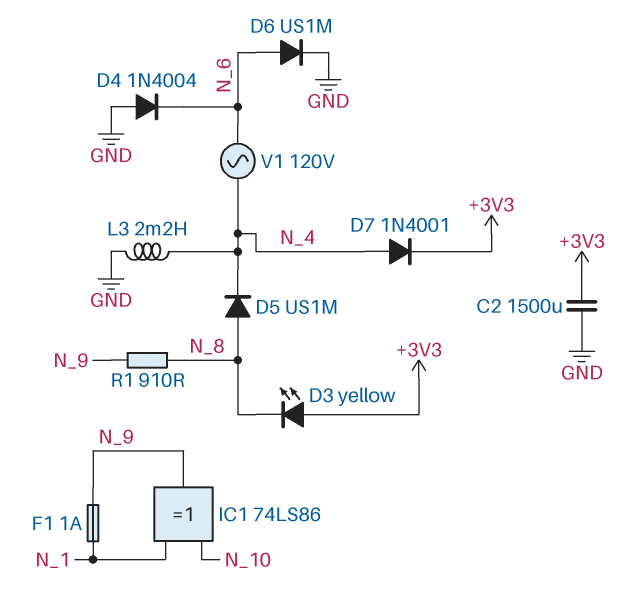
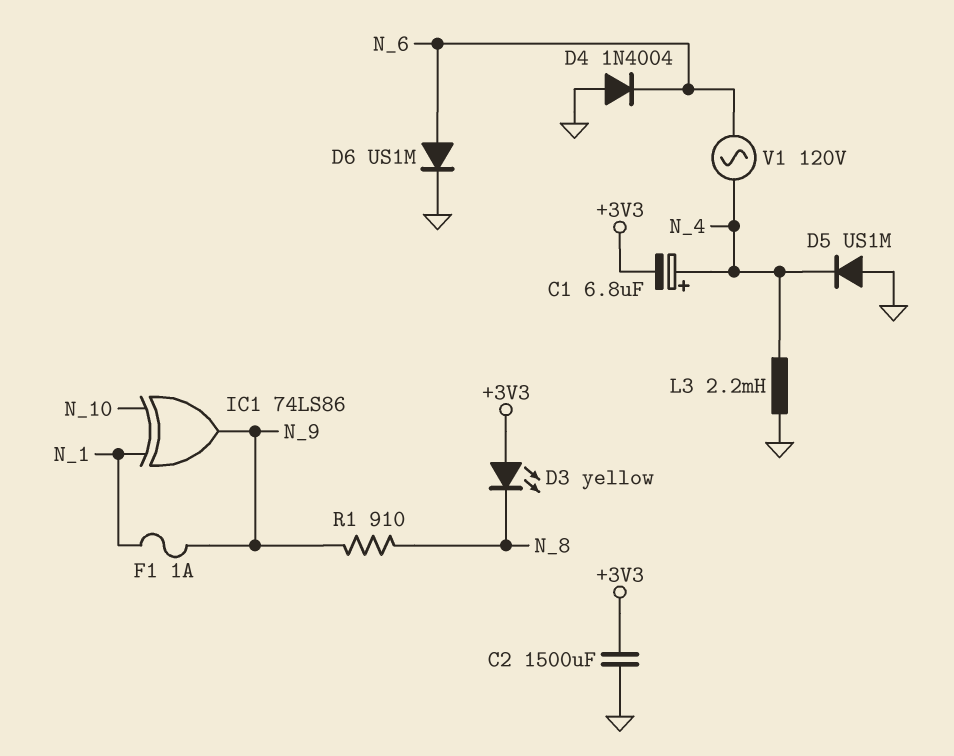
C1: none -> 6.8uF (plus N_4, minus +3V3)
D5: diode US1M (A N_8, K N_4) -> diode US1M (A GND, K N_4)
D7: diode 1N4001 (A N_4, K +3V3) -> none

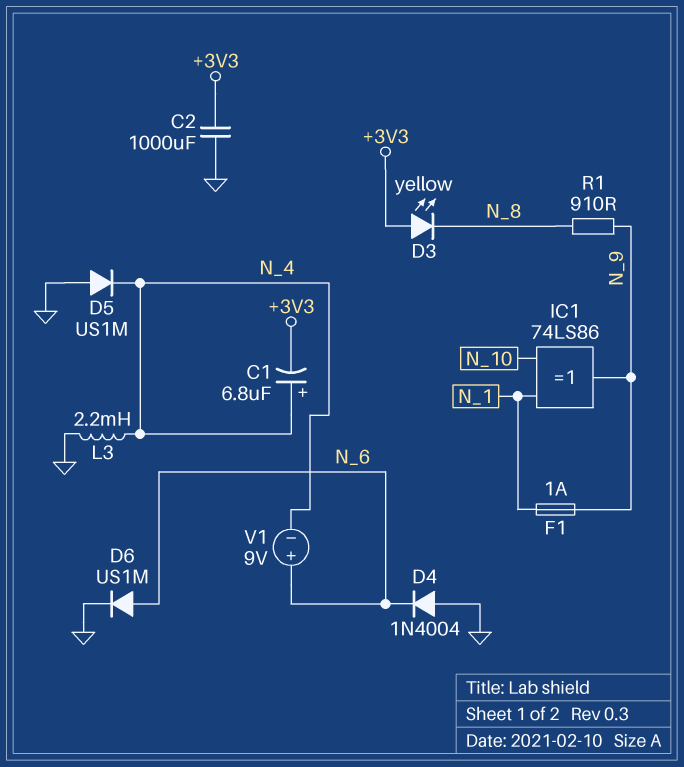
C2: 1500uF (+3V3, GND) -> 1000uF (+3V3, GND)
V1: AC 120V (N_4, N_6) -> 9V (plus N_6, minus N_4)

